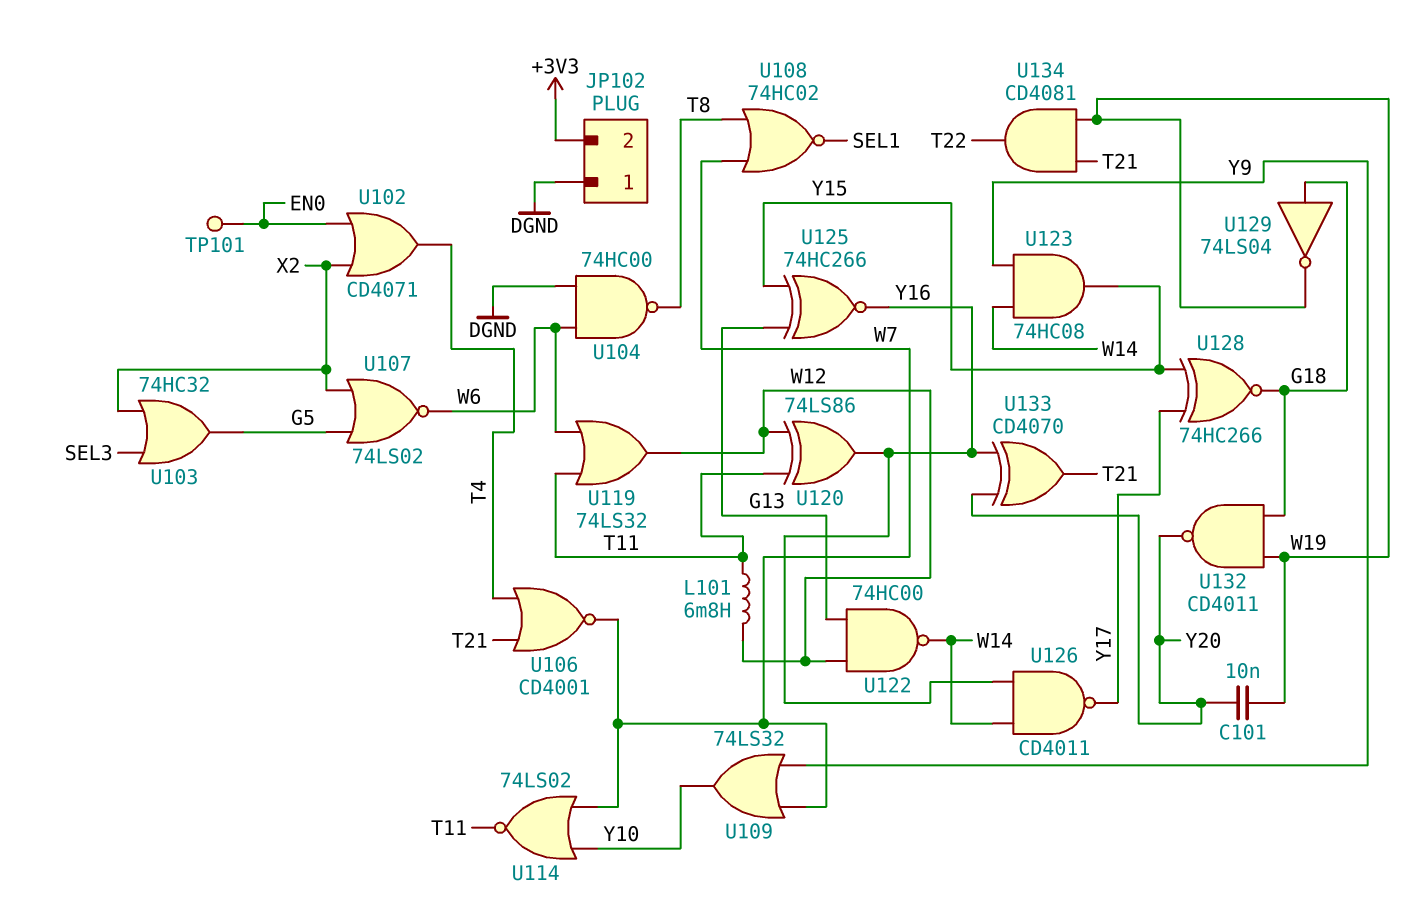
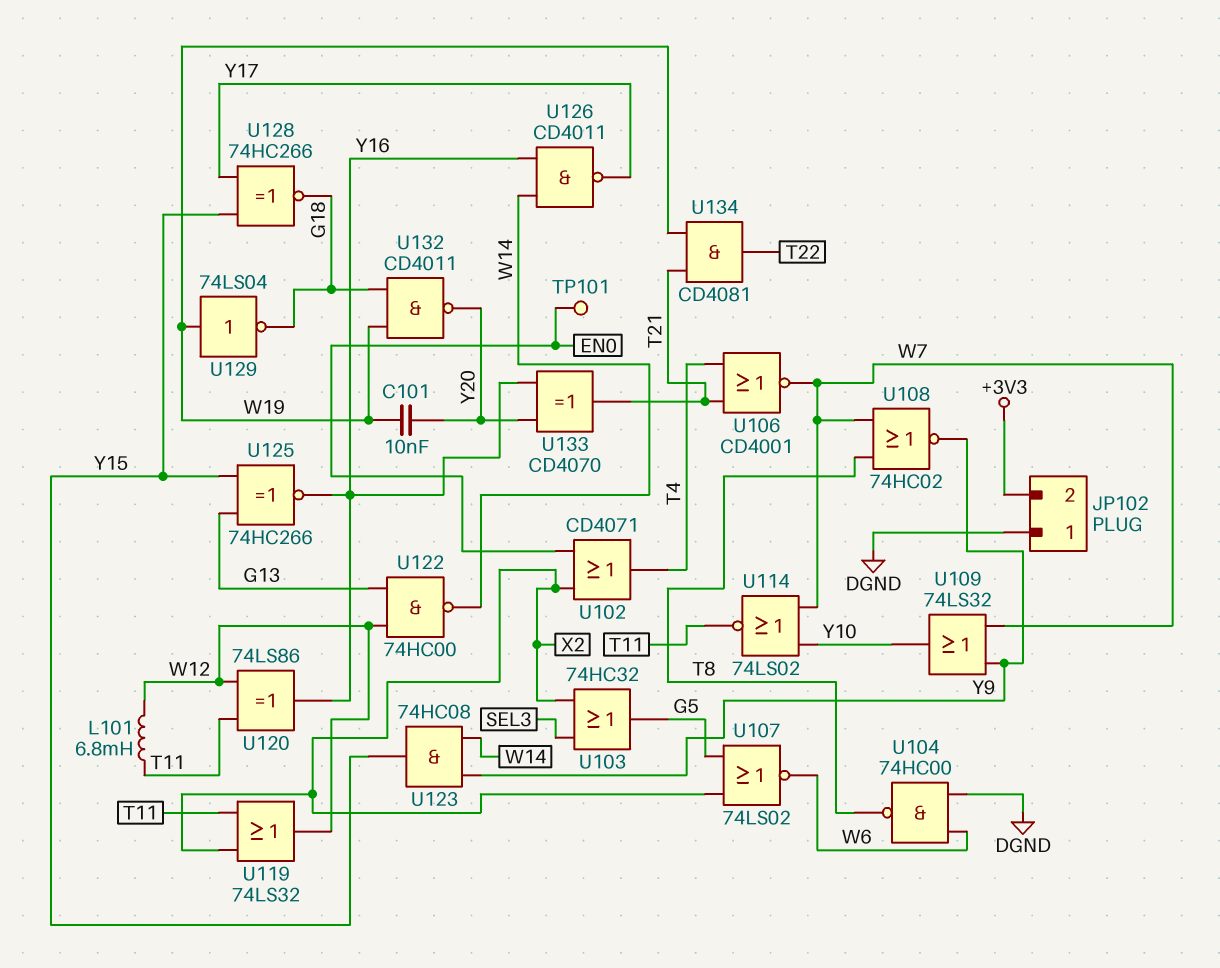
U108: NOR 74HC02 (in T8, in W7, out SEL1) -> NOR 74HC02 (in T8, in W7, out Y9)
U119: OR 74LS32 (in T11, in W6, out W12) -> OR 74LS32 (in T11, in X2, out W12)
U129: NOT 74LS04 (in G18, out W19) -> NOT 74LS04 (in W19, out G18)

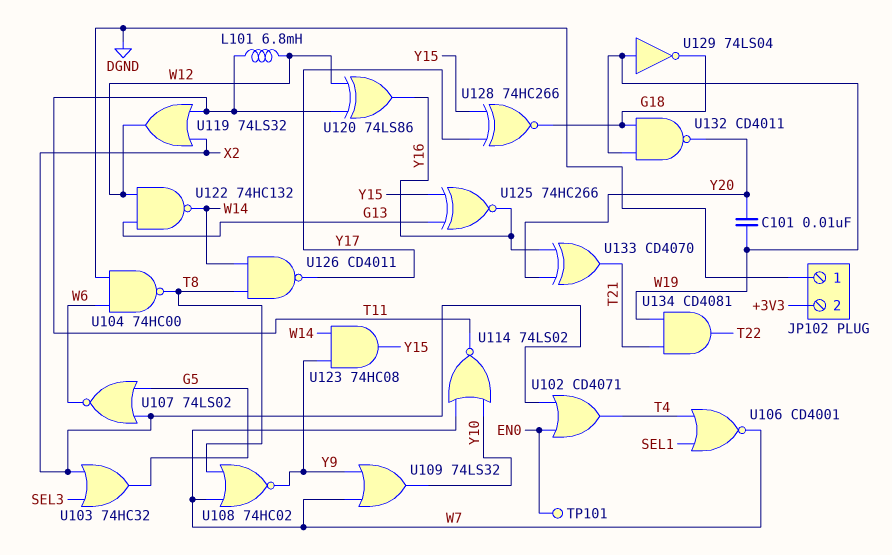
U106: NOR CD4001 (in T4, in T21, out W7) -> NOR CD4001 (in SEL1, in T4, out W7)
U122: NAND 74HC00 (in G13, in W12, out W14) -> NAND 74HC132 (in G13, in W12, out W14)
U126: NAND CD4011 (in W14, in Y16, out Y17) -> NAND CD4011 (in T8, in W14, out Y17)

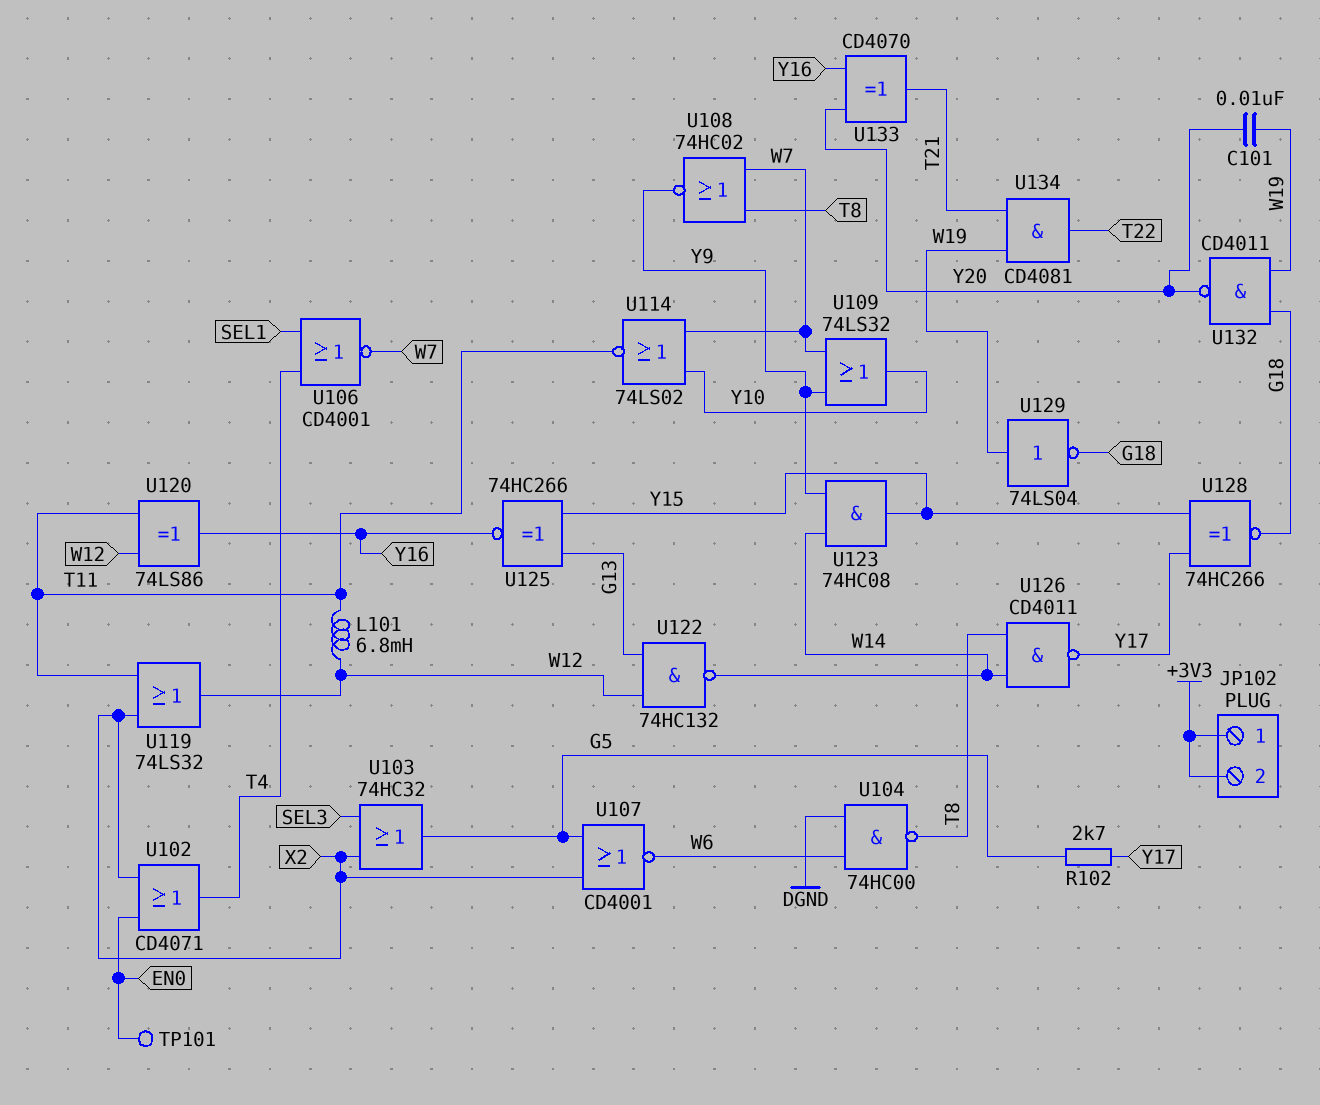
JP102 pin 1: DGND -> +3V3
R102: none -> 2.7k (G5, Y17)
U107: NOR 74LS02 (in G5, in X2, out W6) -> NOR CD4001 (in G5, in X2, out W6)

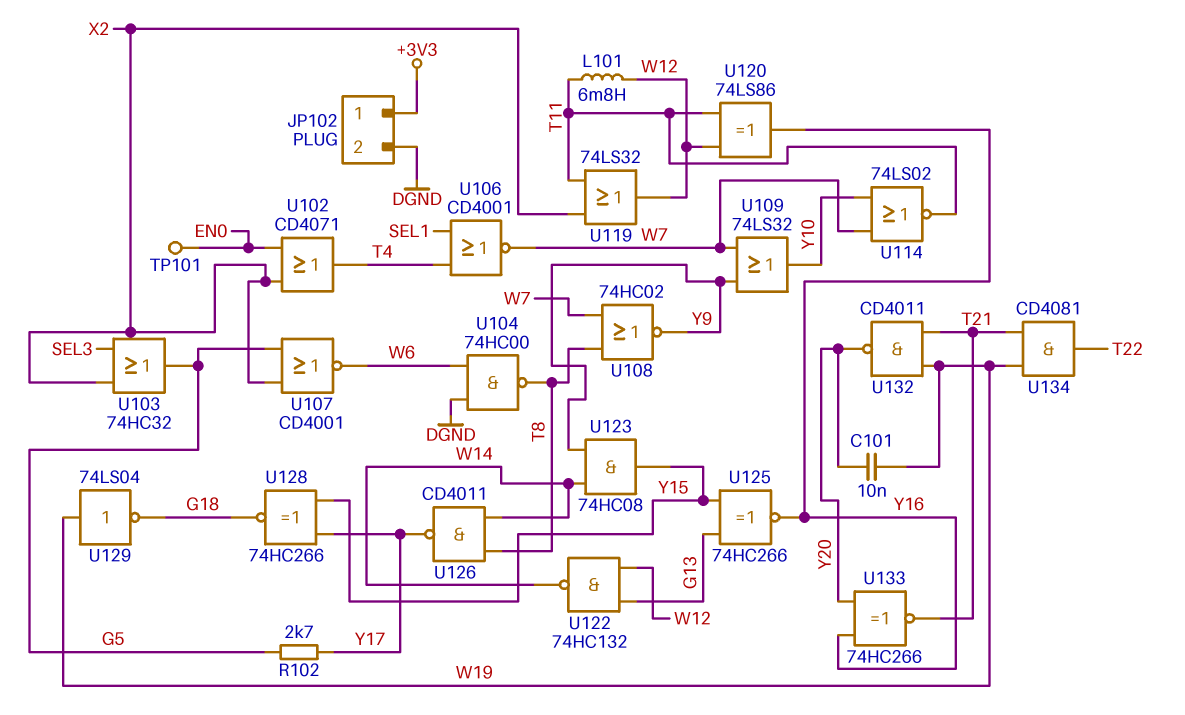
JP102 pin 2: +3V3 -> DGND
U132: NAND CD4011 (in G18, in W19, out Y20) -> NAND CD4011 (in T21, in W19, out Y20)
U133: XOR CD4070 (in Y16, in Y20, out T21) -> XNOR 74HC266 (in Y16, in Y20, out T21)

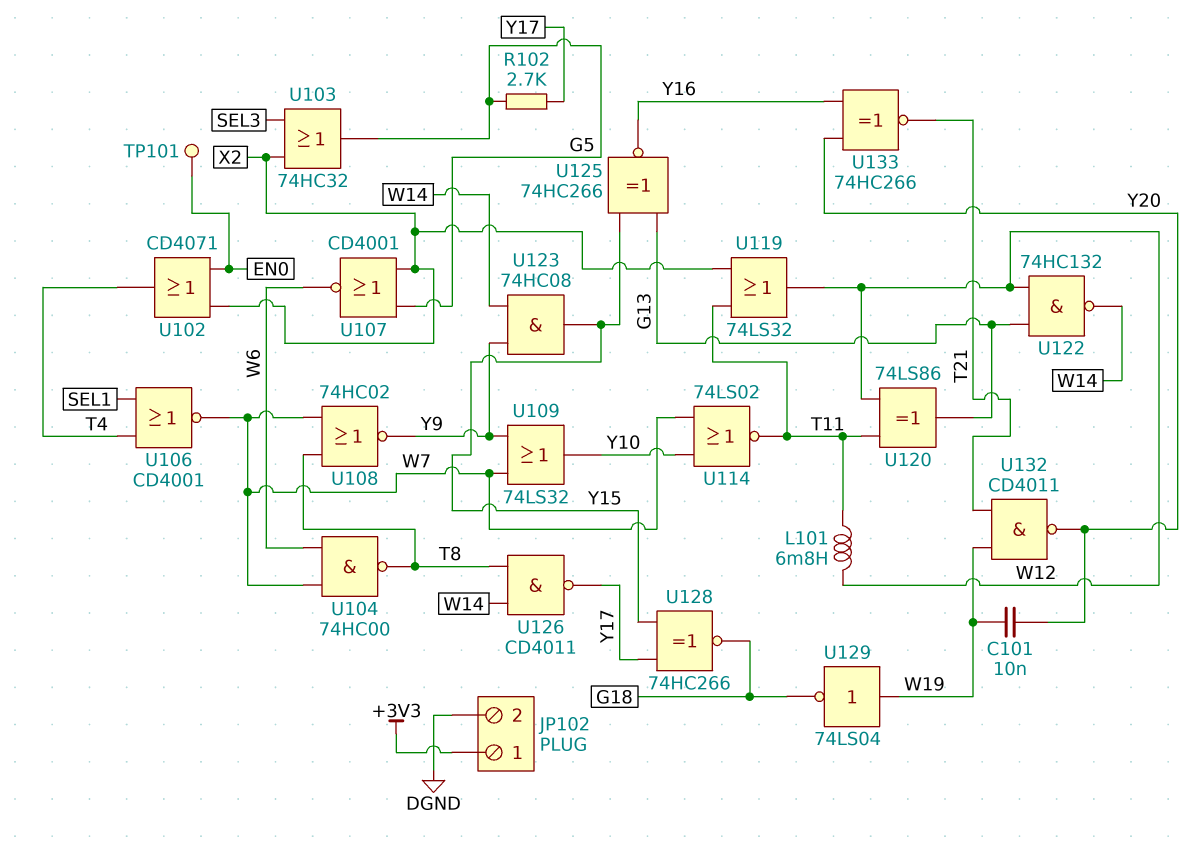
U104: NAND 74HC00 (in DGND, in W6, out T8) -> NAND 74HC00 (in W6, in W7, out T8)
U120: XOR 74LS86 (in T11, in W12, out Y16) -> XOR 74LS86 (in T11, in W12, out G13)
U134: AND CD4081 (in T21, in W19, out T22) -> none

